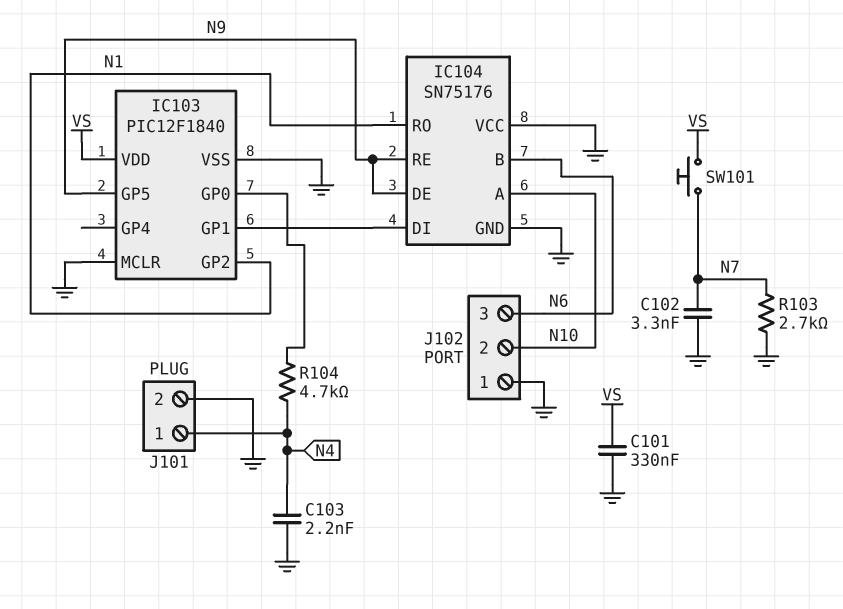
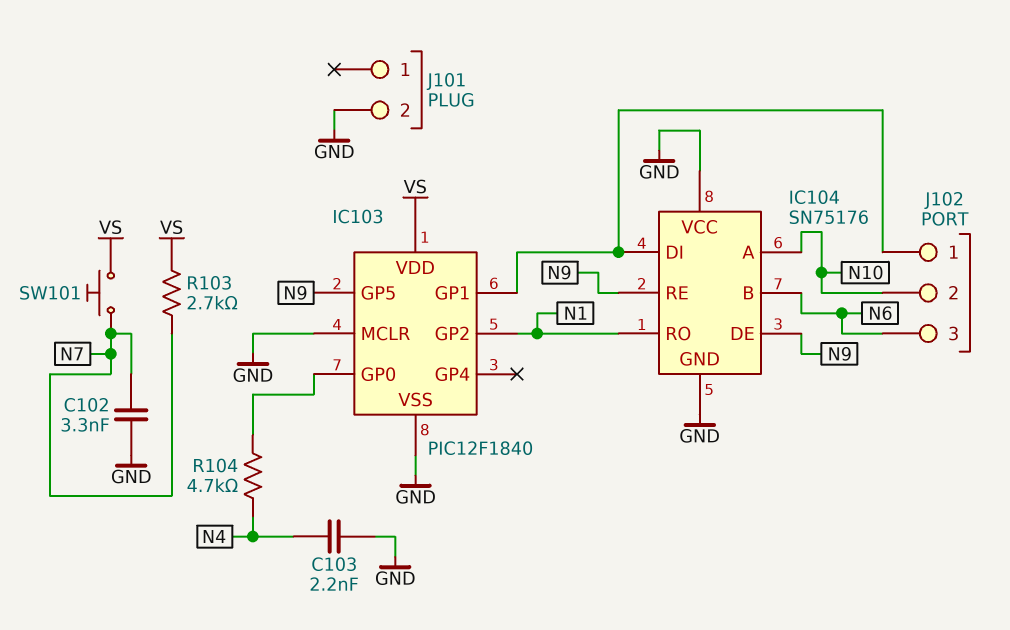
C101: 330nF (GND, VS) -> none
J101 pin 1: N4 -> none
J102 pin 1: GND -> IC103/GP1
R103: 2.7k (GND, N7) -> 2.7k (N7, VS)

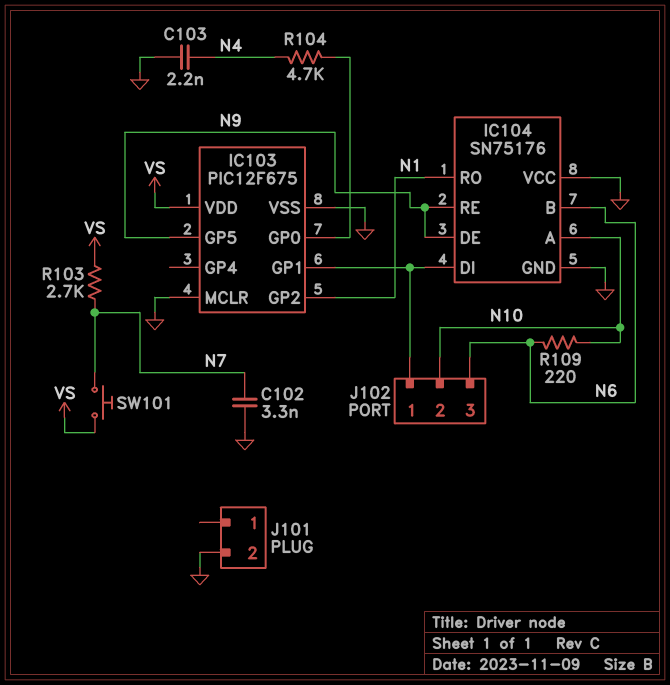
IC103: PIC12F1840 -> PIC12F675
R109: none -> 220 (N6, N10)

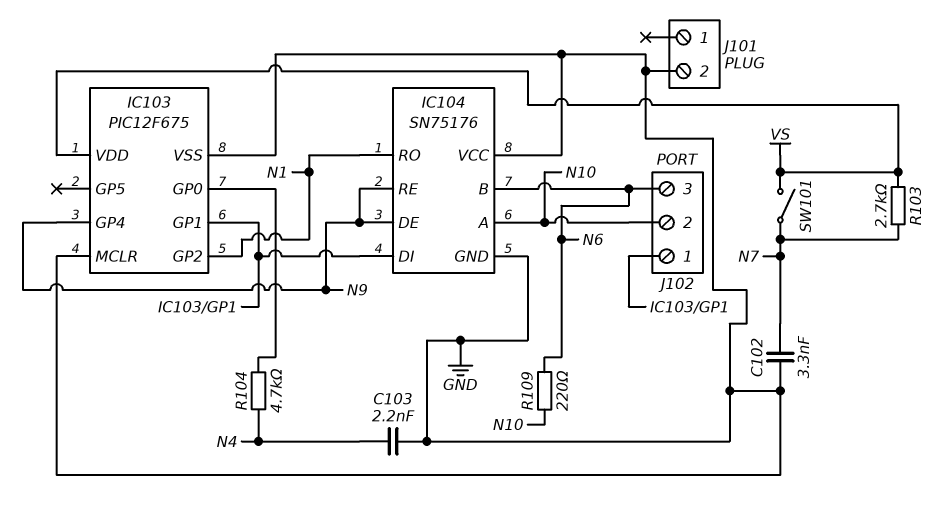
IC103 pin GP4: none -> N9
IC103 pin GP5: N9 -> none
SW101: button (N7, VS) -> switch (N7, VS)

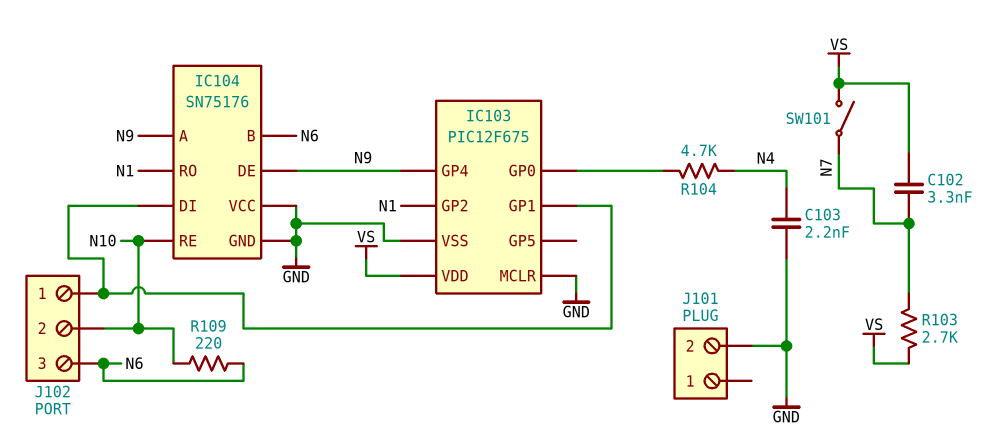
C102: 3.3nF (GND, N7) -> 3.3nF (N7, VS)
IC104 pin A: N10 -> N9
IC104 pin RE: N9 -> N10

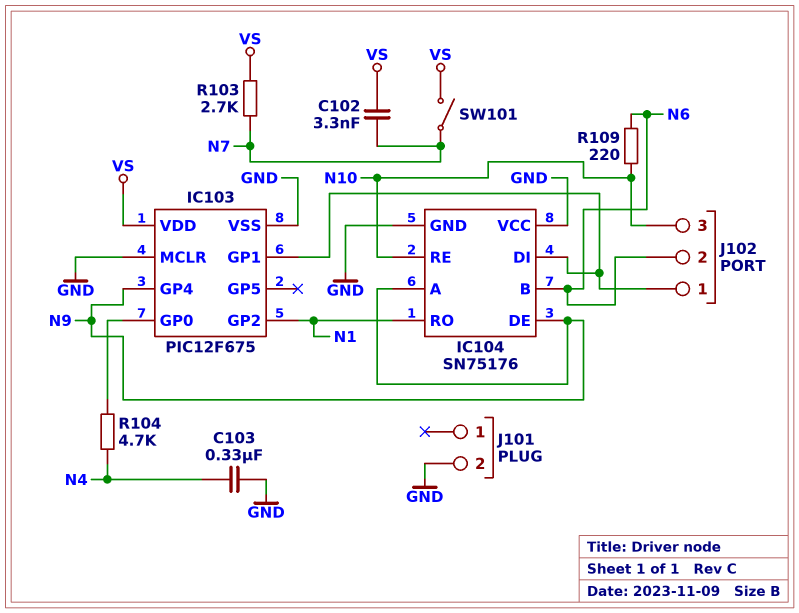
C103: 2.2nF (GND, N4) -> 330nF (GND, N4)
J102 pin 2: N10 -> N6
J102 pin 3: N6 -> N10

